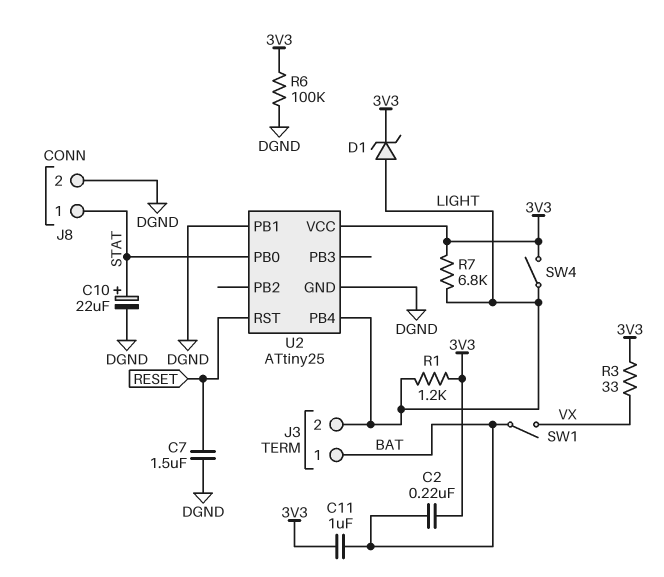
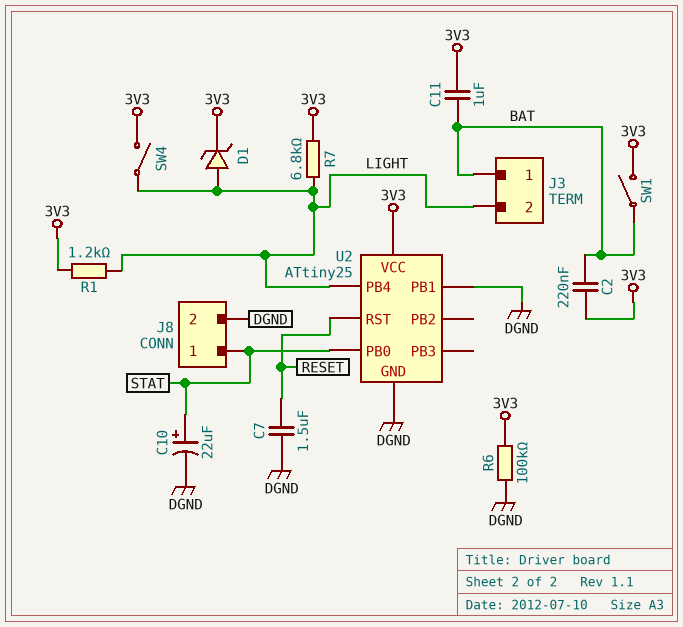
R3: 33 (3V3, VX) -> none
SW1: switch (BAT, VX) -> switch (3V3, BAT)

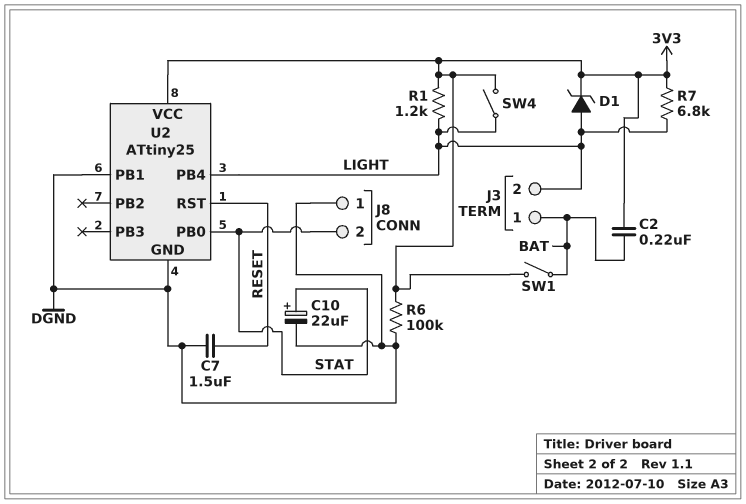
C11: 1uF (3V3, BAT) -> none
J8 pin 1: STAT -> DGND
J8 pin 2: DGND -> STAT

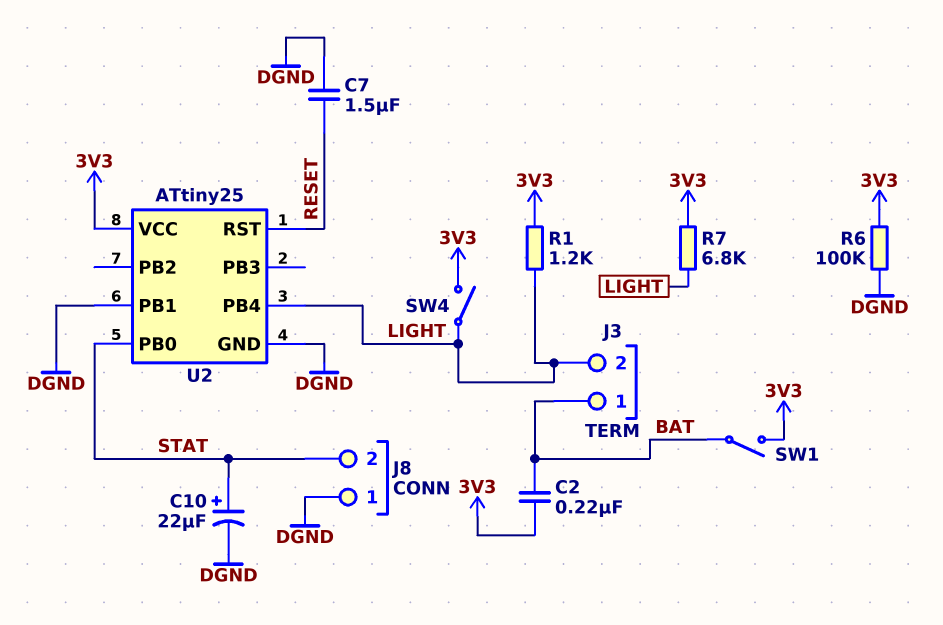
D1: zener (A LIGHT, K 3V3) -> none

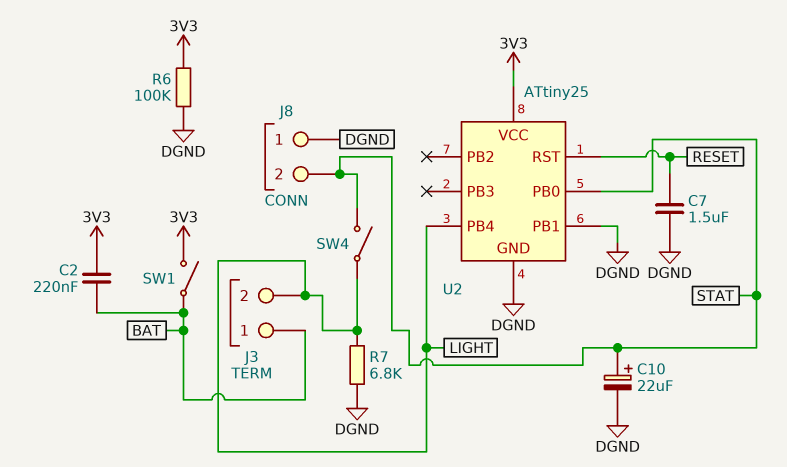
R1: 1.2k (3V3, LIGHT) -> none
R7: 6.8k (3V3, LIGHT) -> 6.8k (DGND, LIGHT)
SW4: switch (3V3, LIGHT) -> switch (LIGHT, STAT)

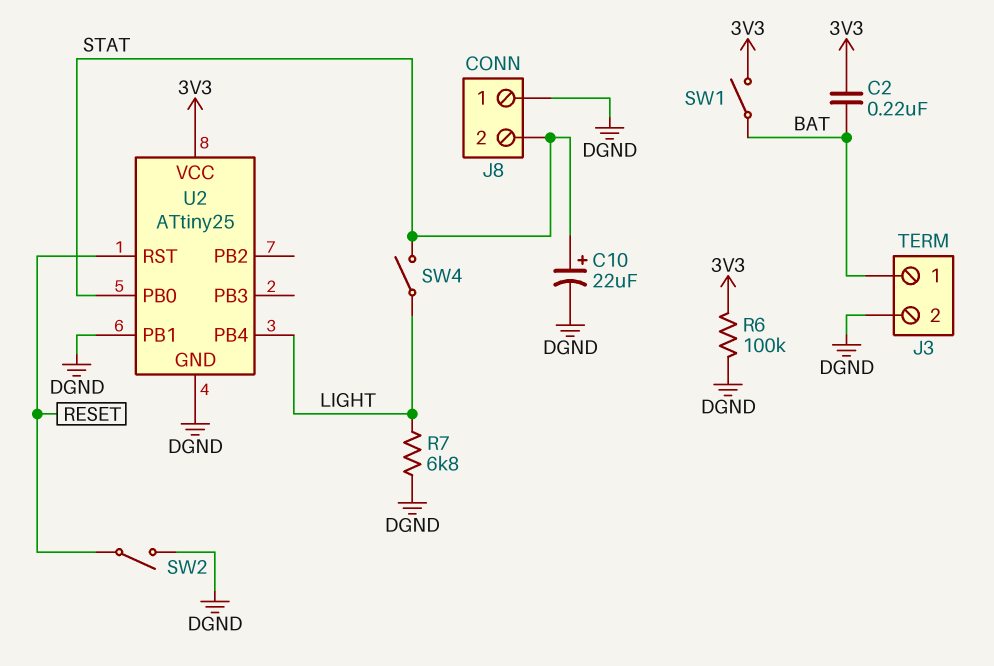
C7: 1.5uF (DGND, RESET) -> none
J3 pin 2: LIGHT -> DGND
SW2: none -> switch (DGND, RESET)

